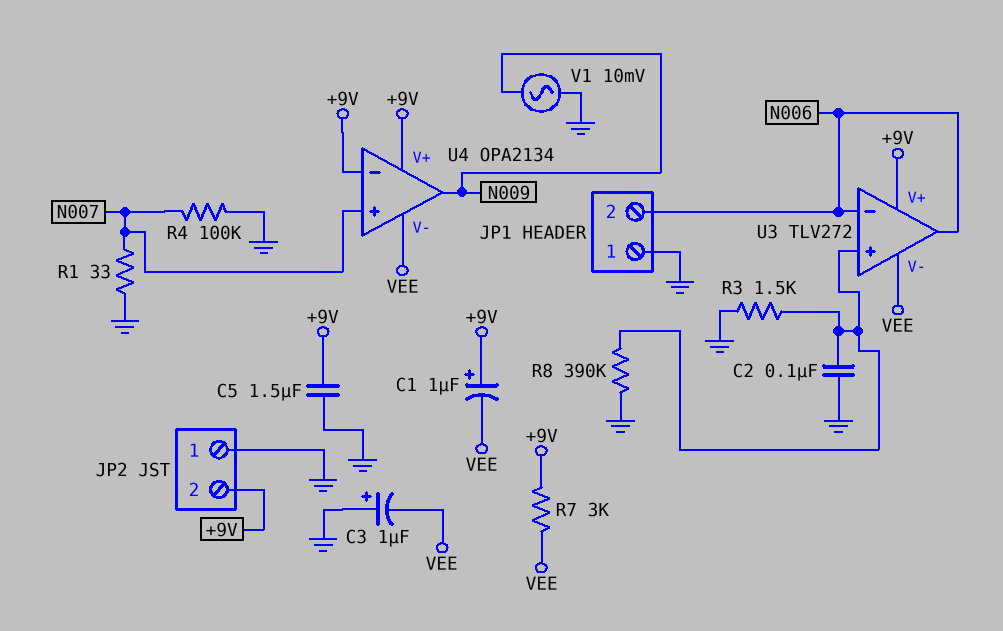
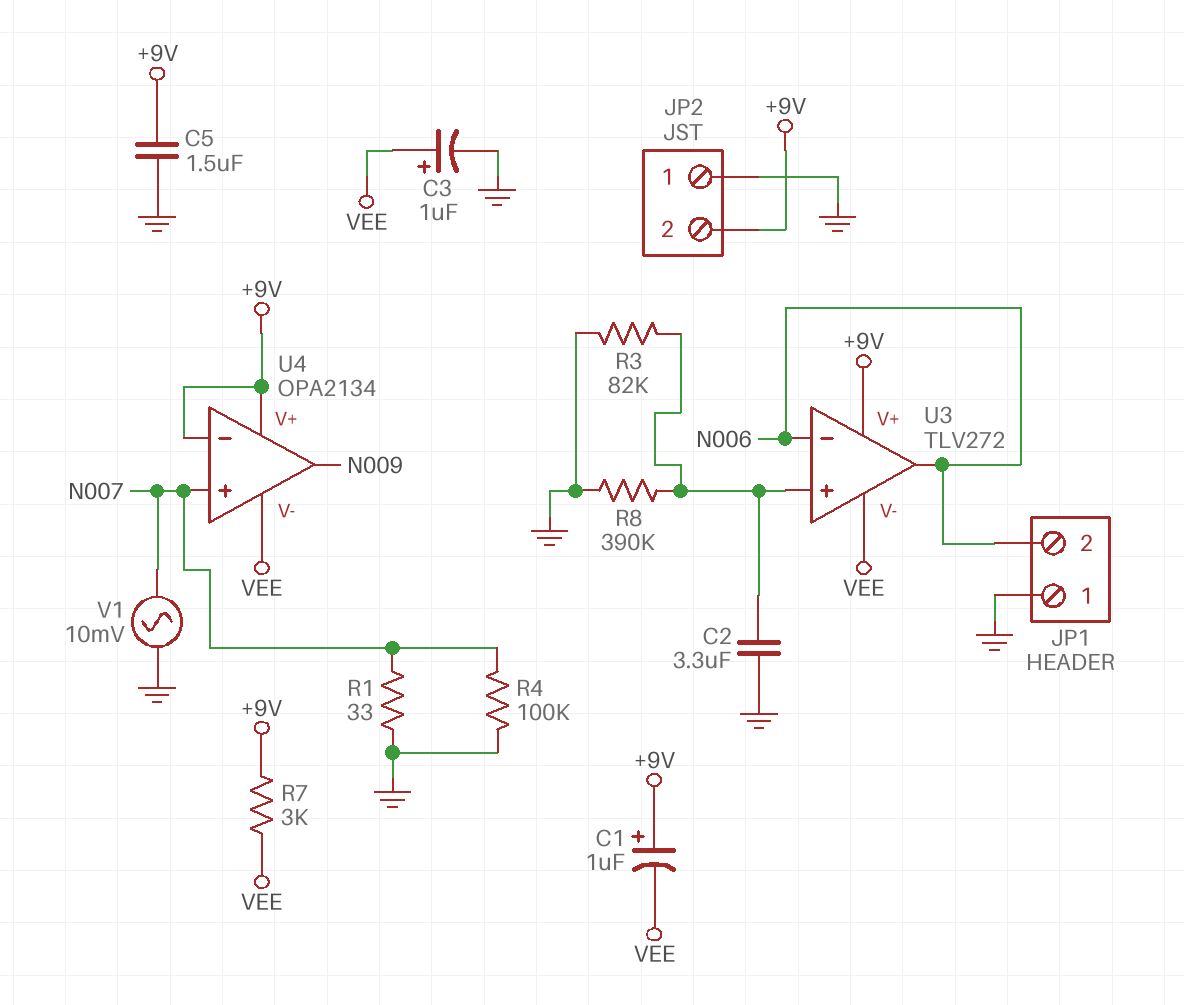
C2: 100nF (GND, U3/in+) -> 3.3uF (GND, U3/in+)
C3: 1uF (plus GND, minus VEE) -> 1uF (plus VEE, minus GND)
R3: 1.5k (GND, U3/in+) -> 82k (GND, U3/in+)
V1: AC 10mV (GND, N009) -> AC 10mV (GND, N007)

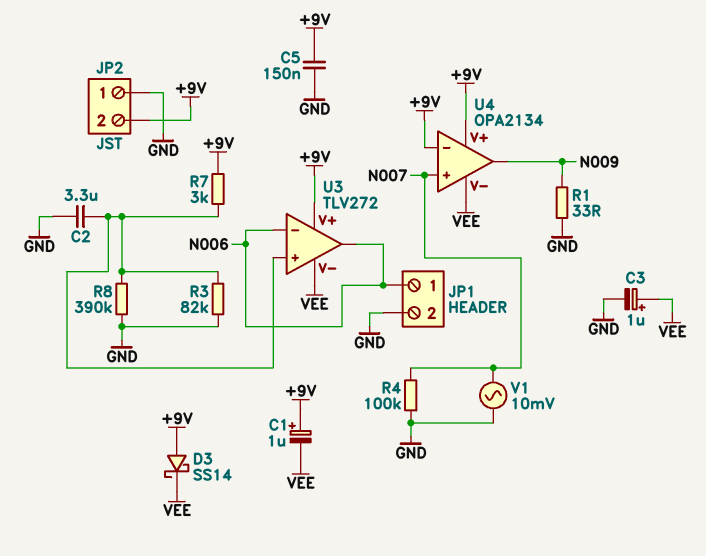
C5: 1.5uF (+9V, GND) -> 150nF (+9V, GND)
D3: none -> schottky SS14 (A +9V, K VEE)
JP1 pin 1: GND -> N006
JP1 pin 2: N006 -> GND
R1: 33 (GND, N007) -> 33 (GND, N009)
R7: 3k (+9V, VEE) -> 3k (+9V, U3/in+)

